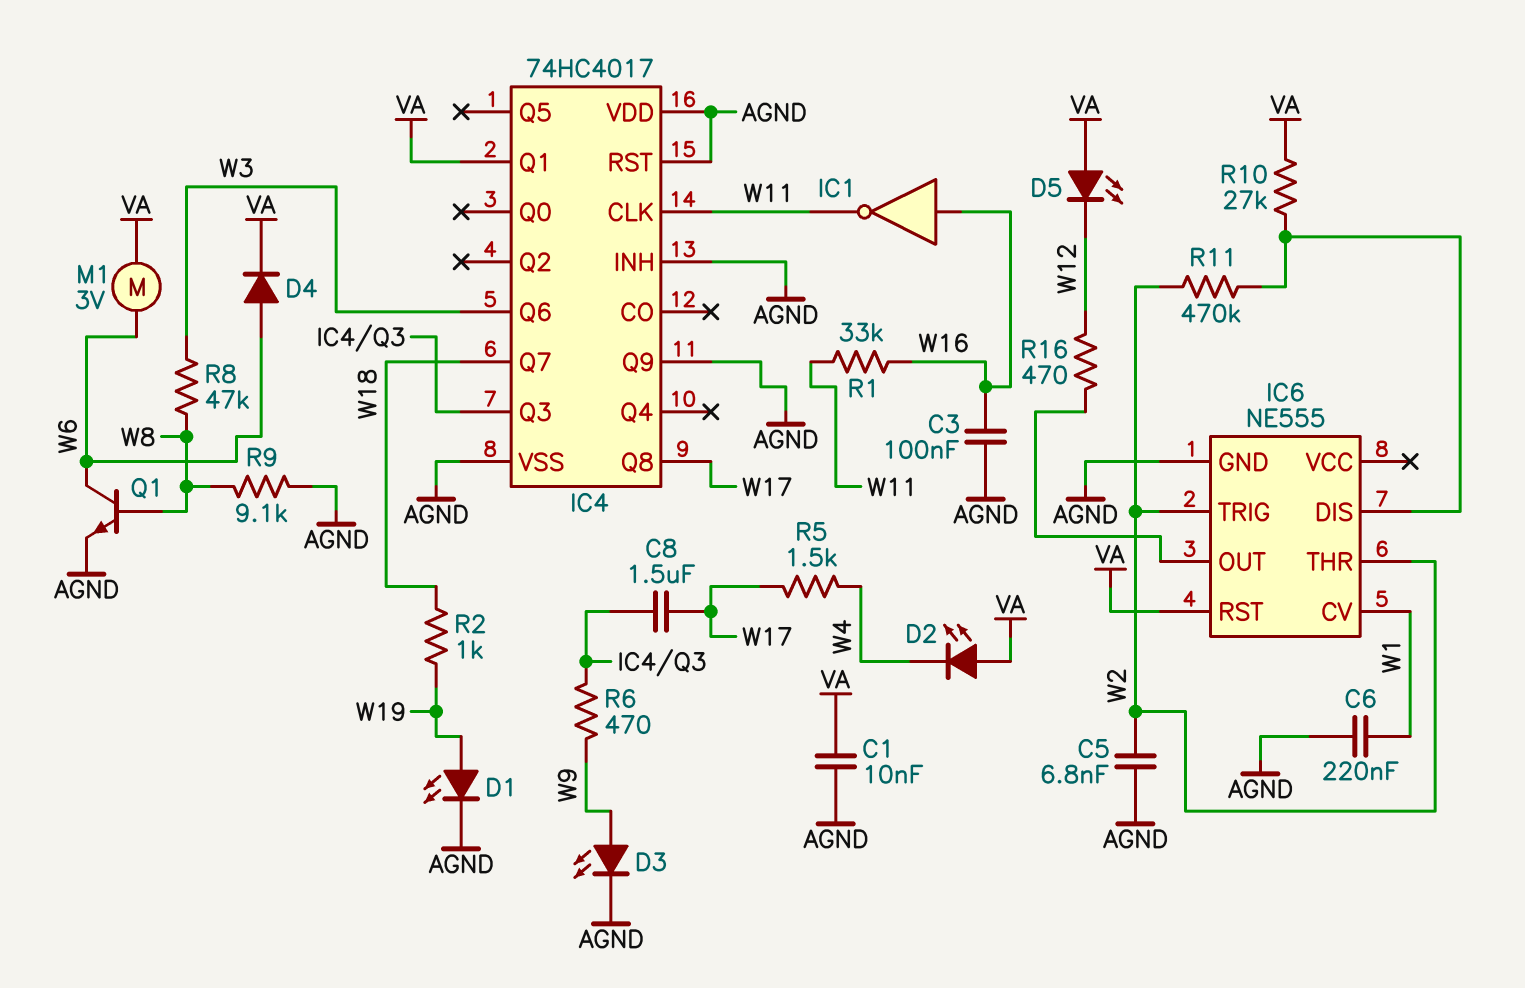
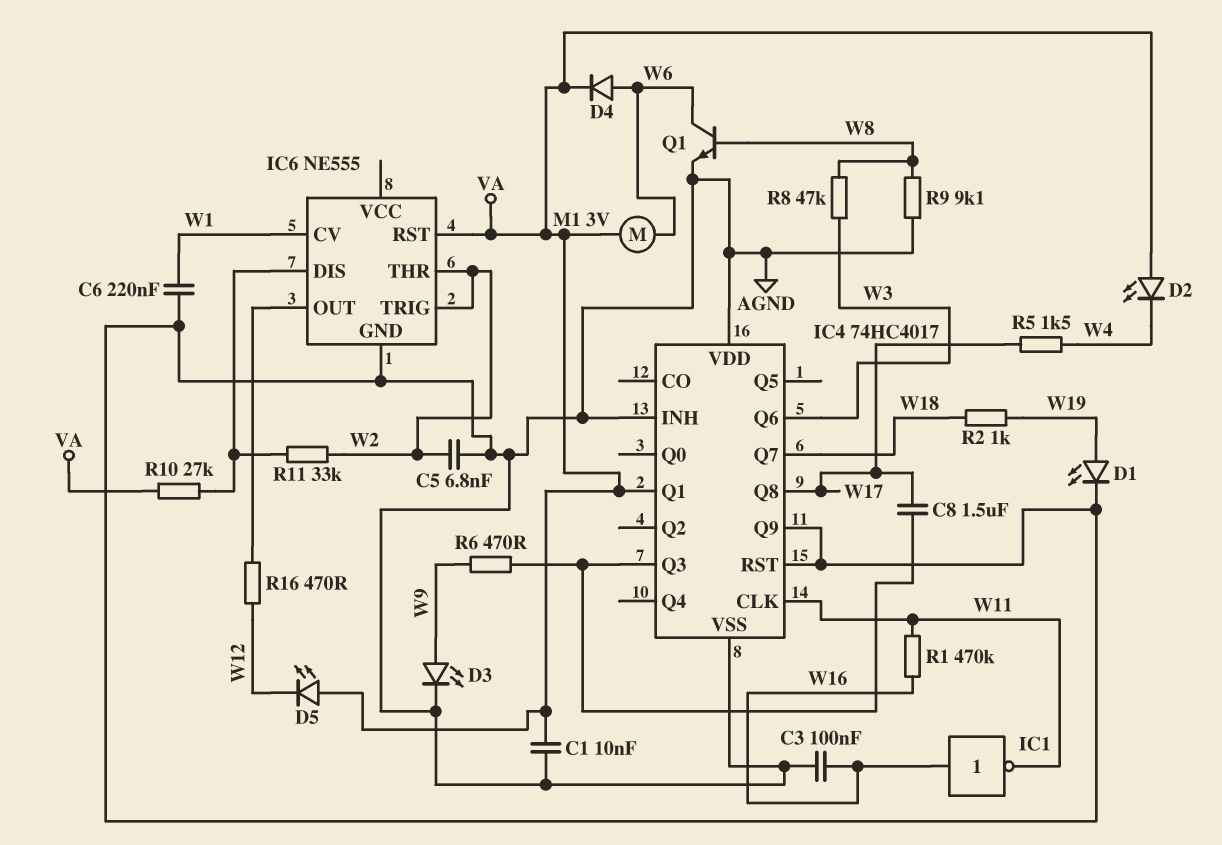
R1: 33k (W11, W16) -> 470k (W11, W16)
R11: 470k (IC6/DIS, W2) -> 33k (IC6/DIS, W2)

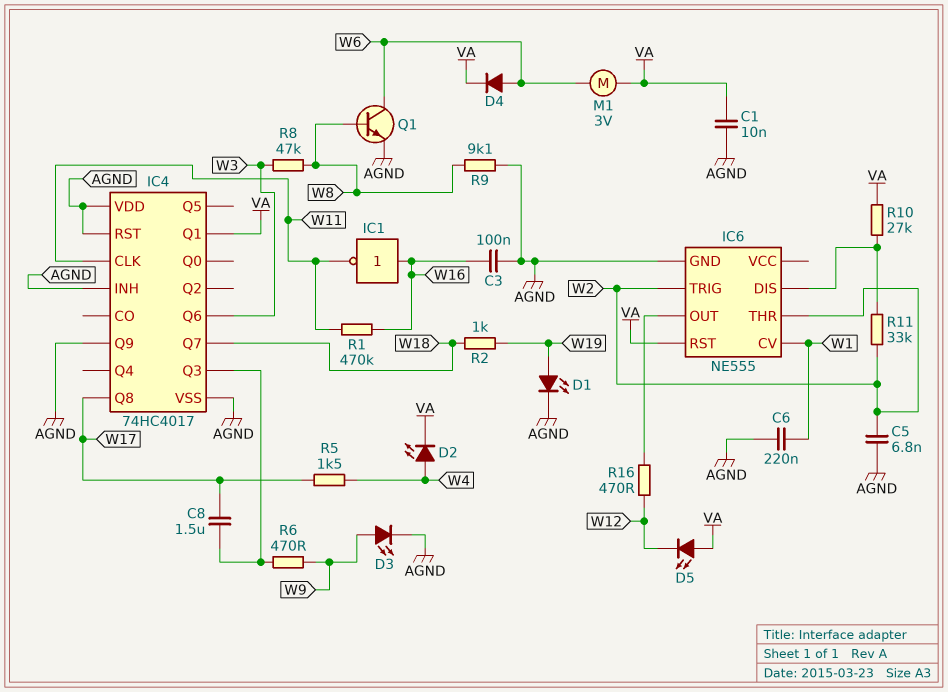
D2: LED (A VA, K W4) -> LED (A W4, K VA)

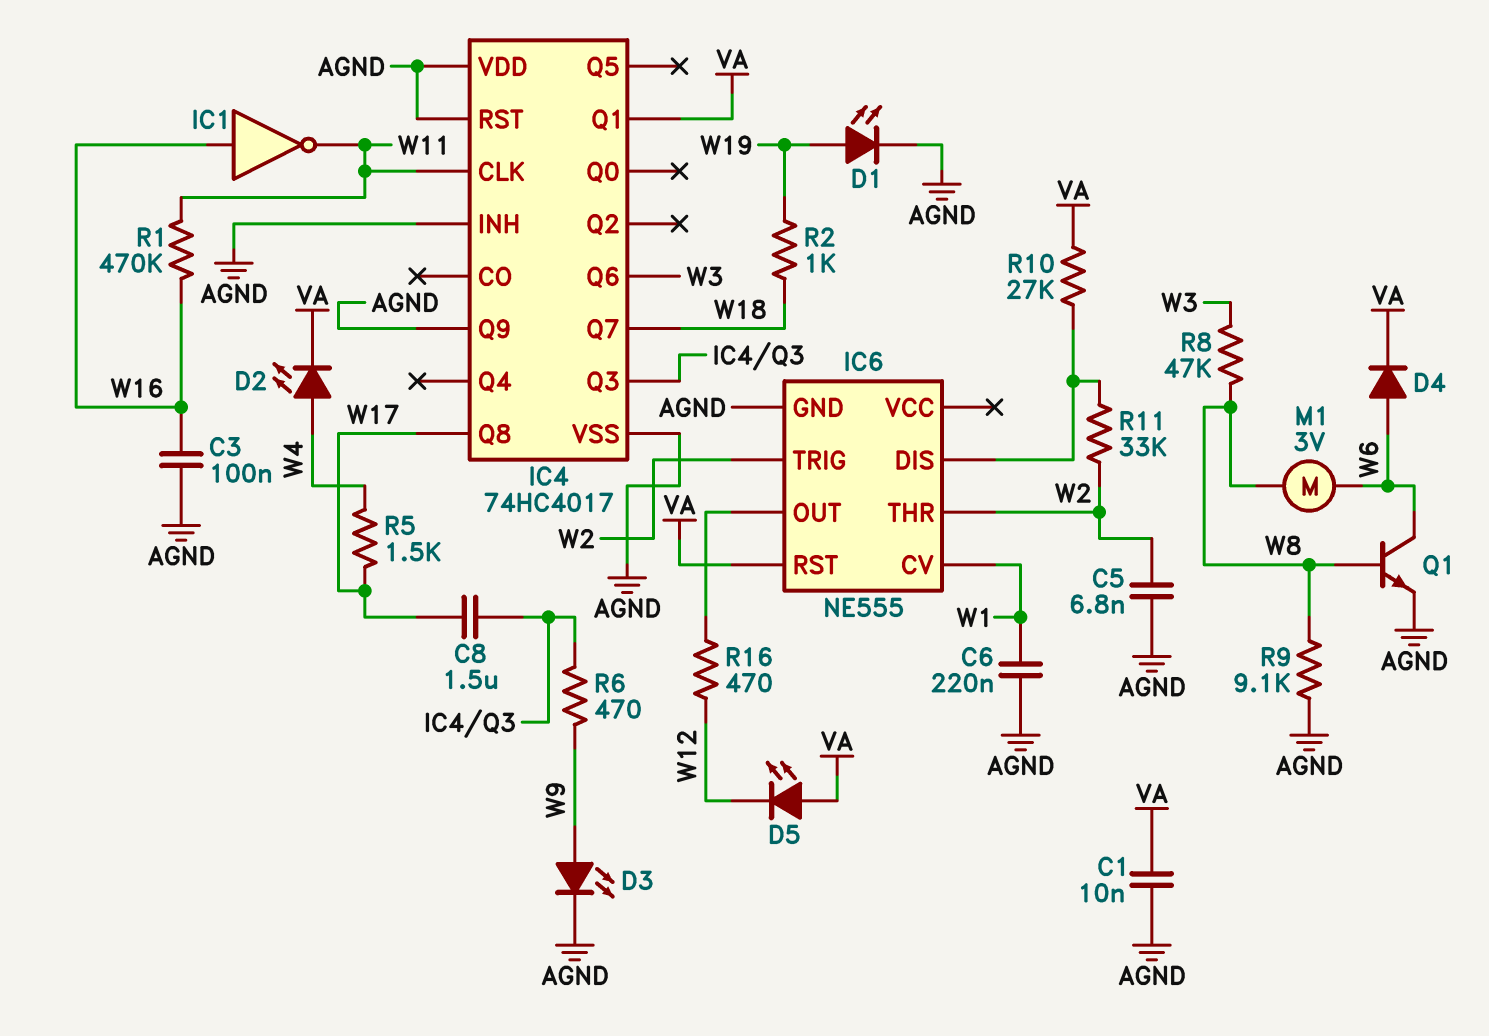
M1: motor 3V (VA, W6) -> motor 3V (W6, W8)

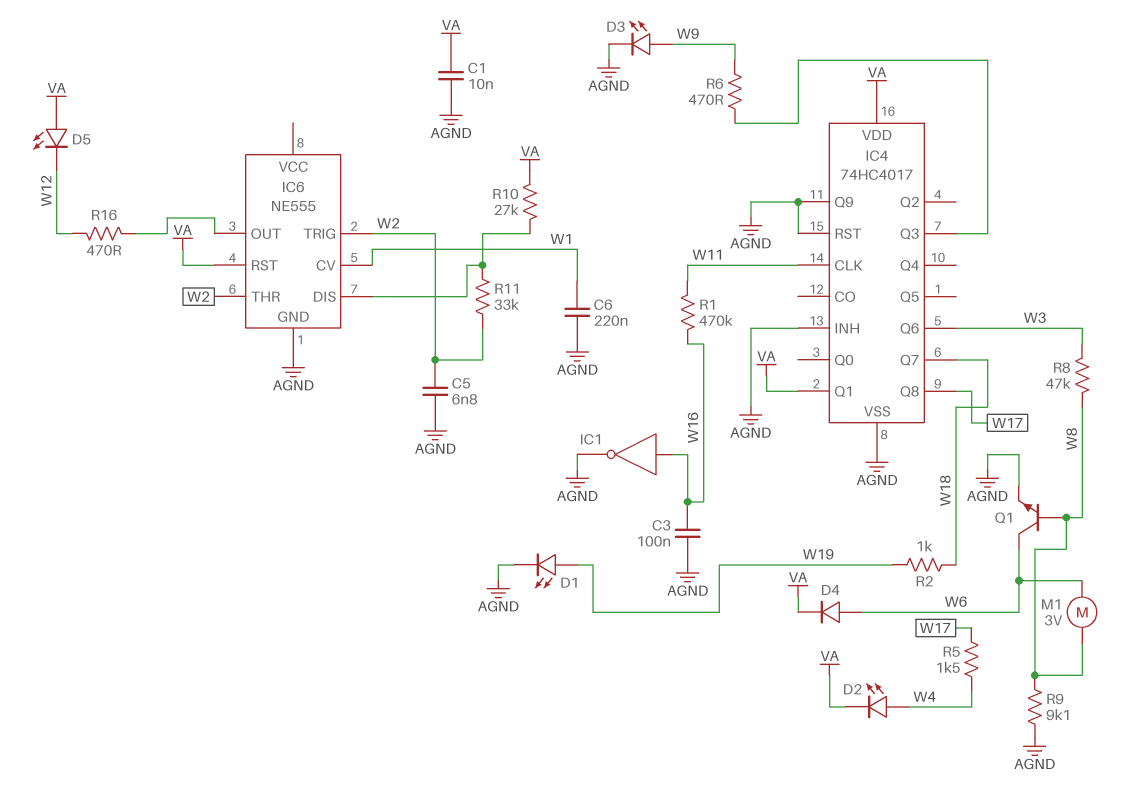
C8: 1.5uF (IC4/Q3, W17) -> none
IC1: NOT (in W16, out W11) -> NOT (in W16, out AGND)
IC4 pin VDD: AGND -> VA

